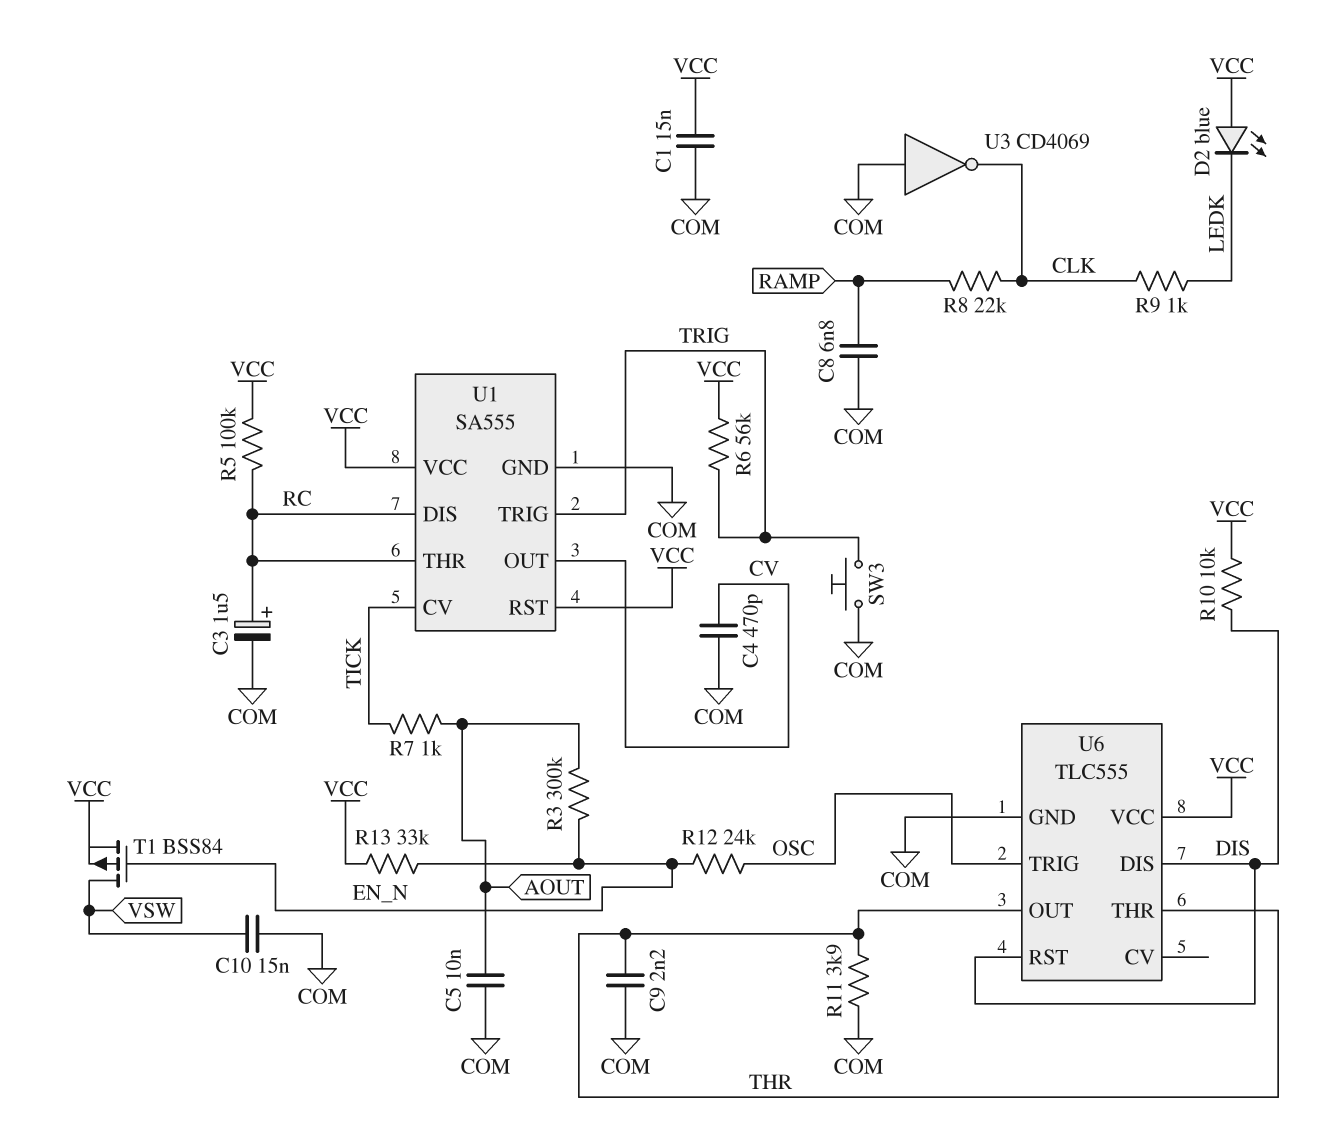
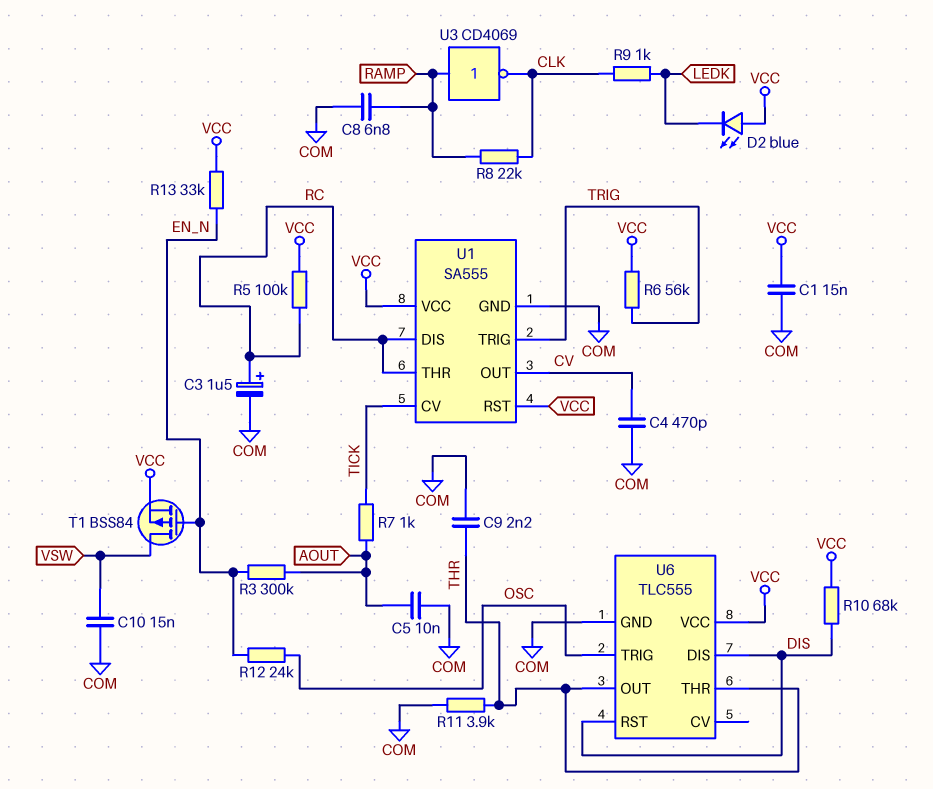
R10: 10k (DIS, VCC) -> 68k (DIS, VCC)
SW3: button (COM, TRIG) -> none
U3: NOT CD4069 (in COM, out CLK) -> NOT CD4069 (in RAMP, out CLK)

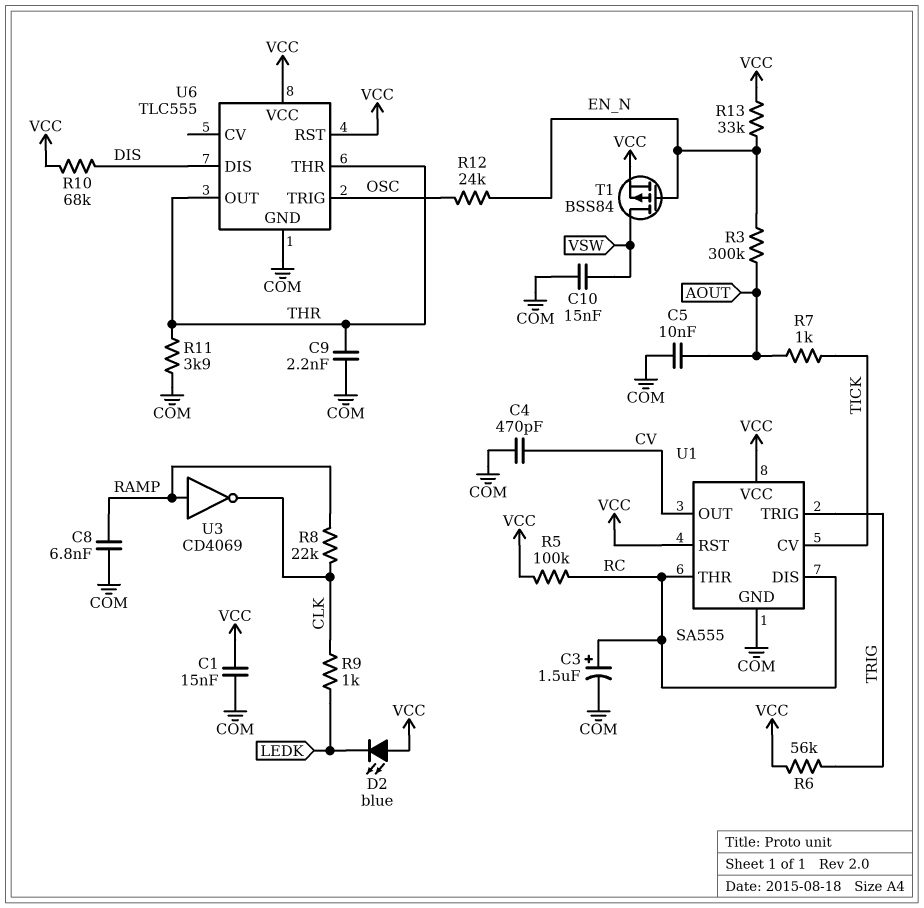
U6 pin RST: DIS -> VCC

